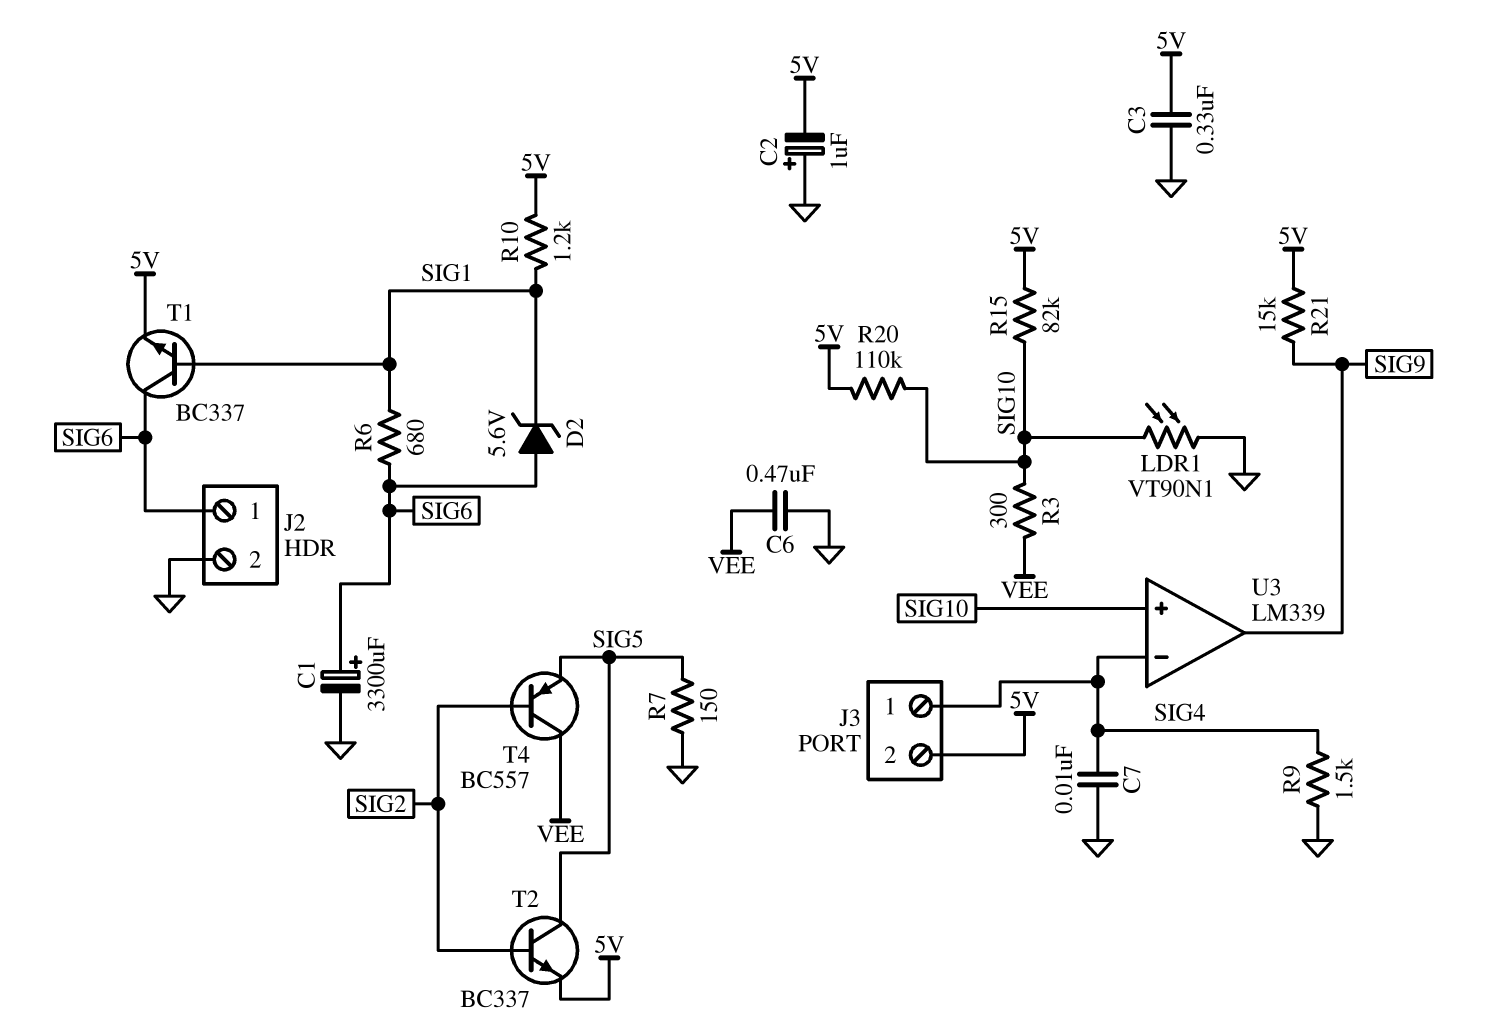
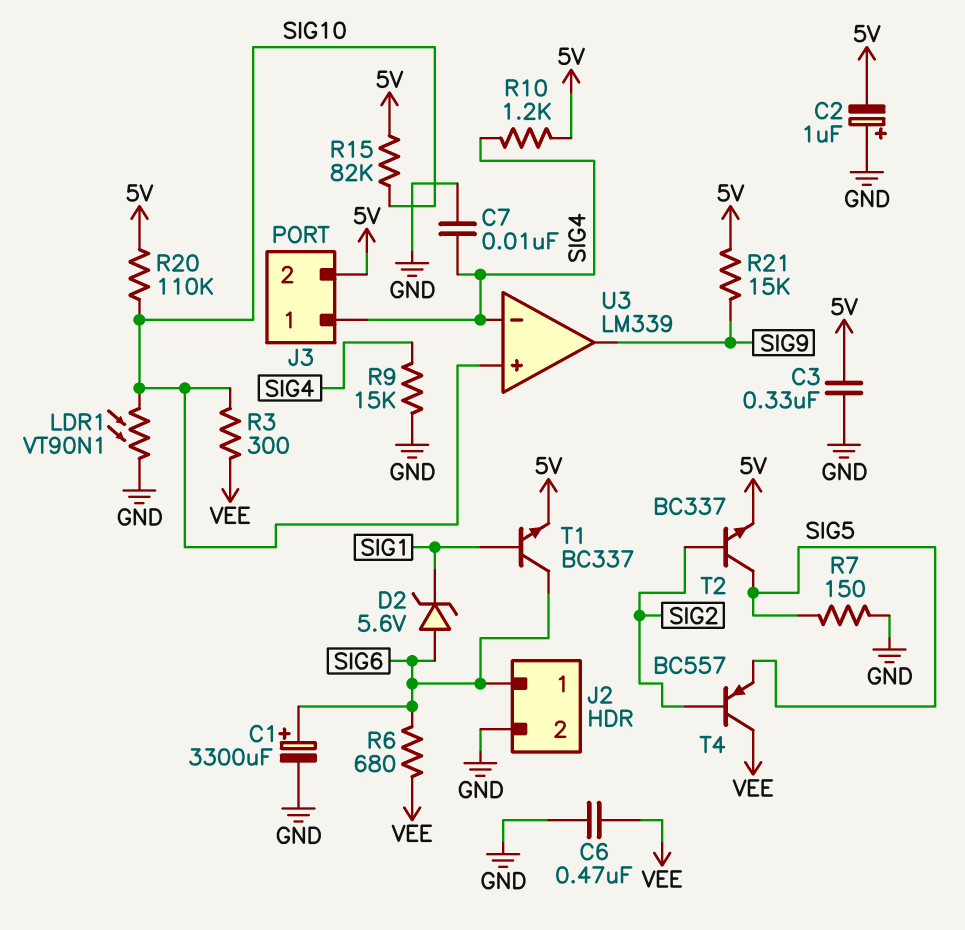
R6: 680 (SIG1, SIG6) -> 680 (SIG6, VEE)
R9: 1.5k (GND, SIG4) -> 15k (GND, SIG4)
R10: 1.2k (5V, SIG1) -> 1.2k (5V, SIG4)

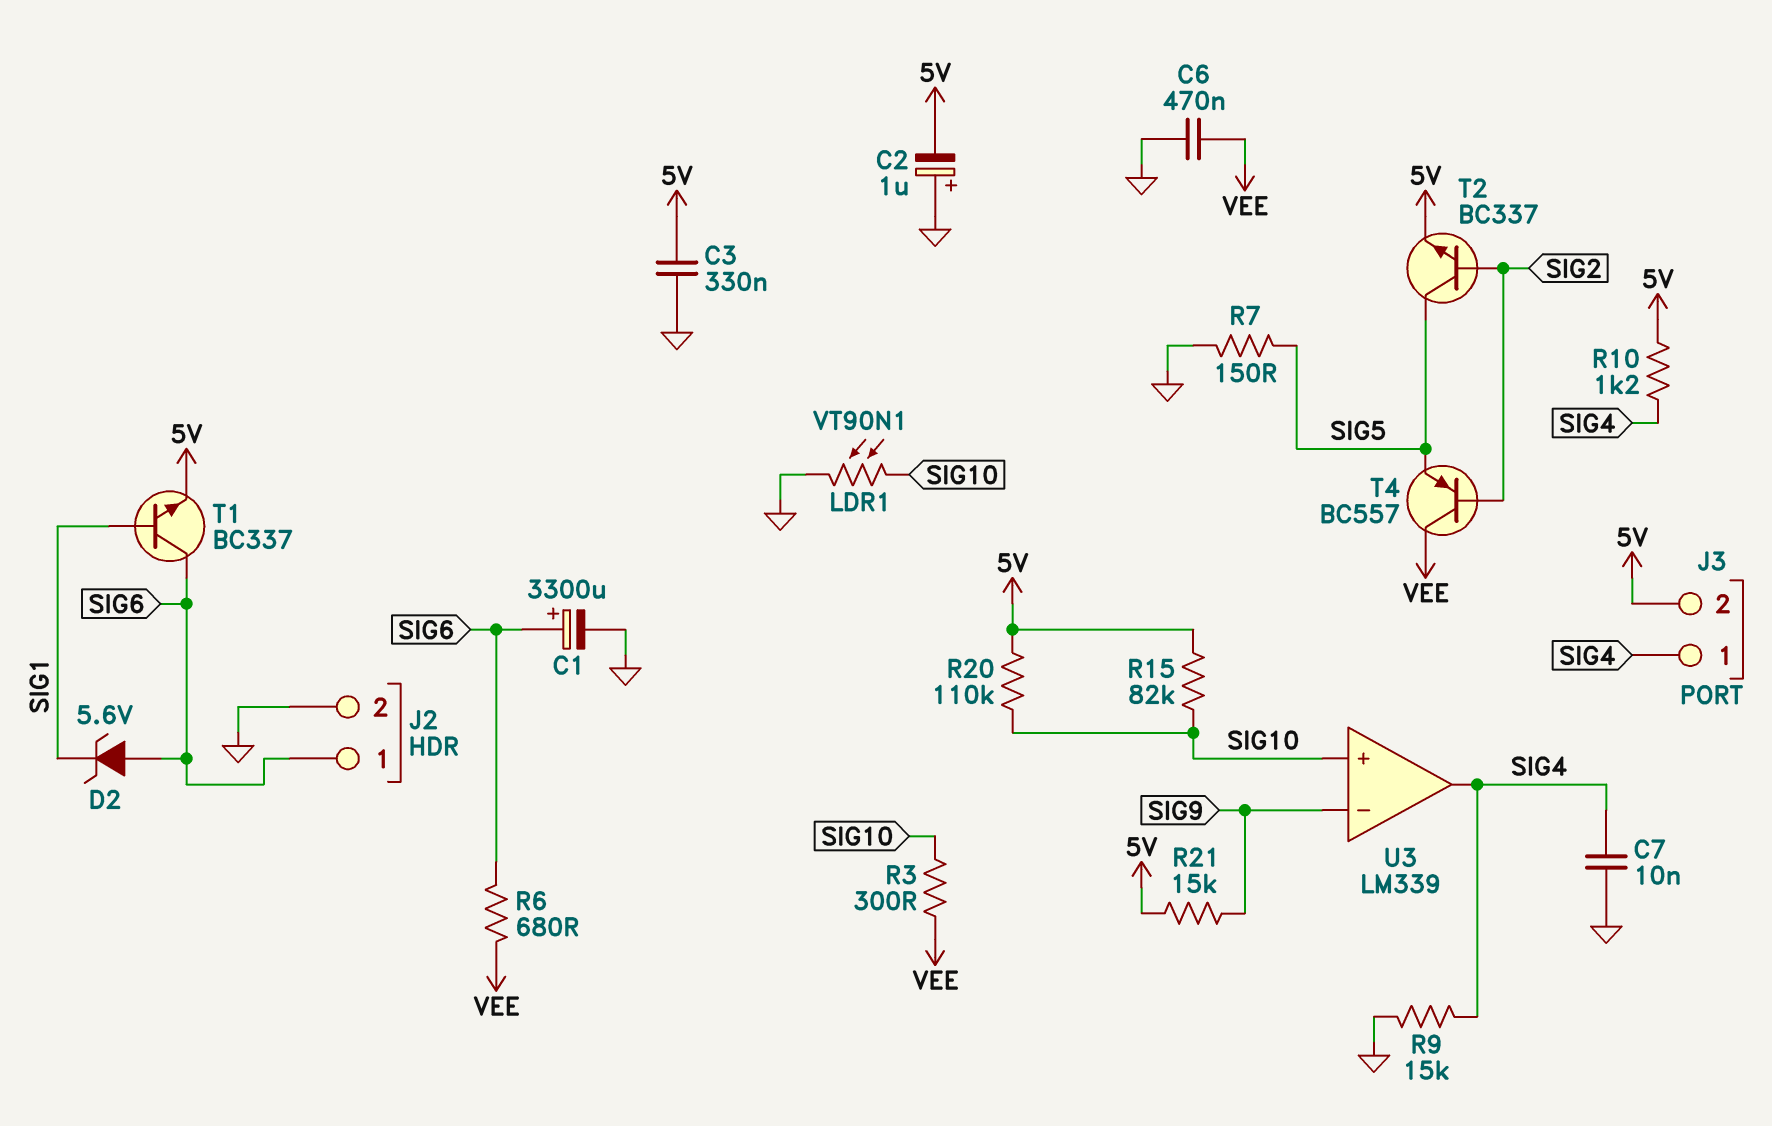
U3 pin in-: SIG4 -> SIG9
U3 pin out: SIG9 -> SIG4

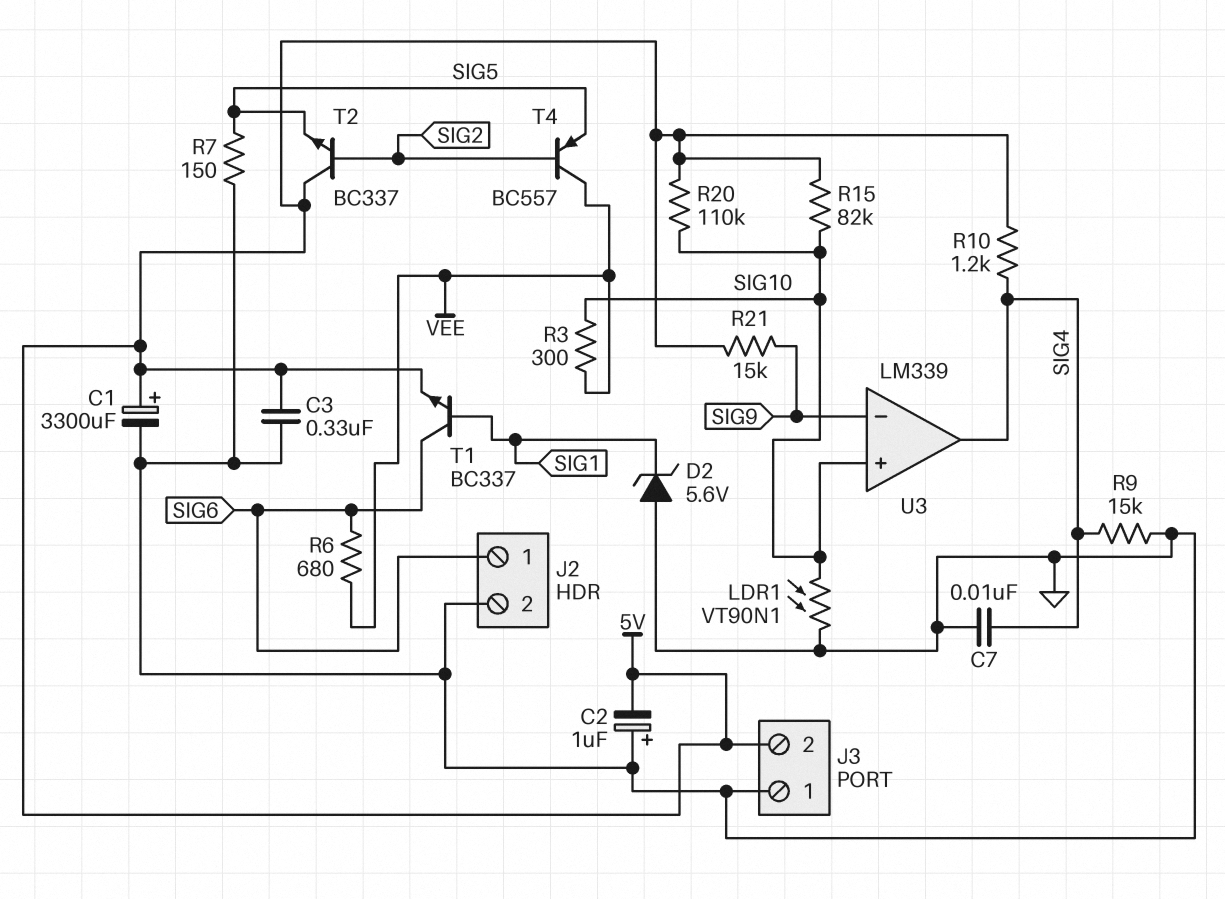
C1: 3300uF (plus SIG6, minus GND) -> 3300uF (plus 5V, minus GND)
C6: 470nF (GND, VEE) -> none
D2: zener 5.6V (A SIG6, K SIG1) -> zener 5.6V (A GND, K SIG1)
J3 pin 1: SIG4 -> GND
T2: NPN BC337 (B SIG2, C SIG5, E 5V) -> NPN BC337 (B SIG2, C 5V, E SIG5)

